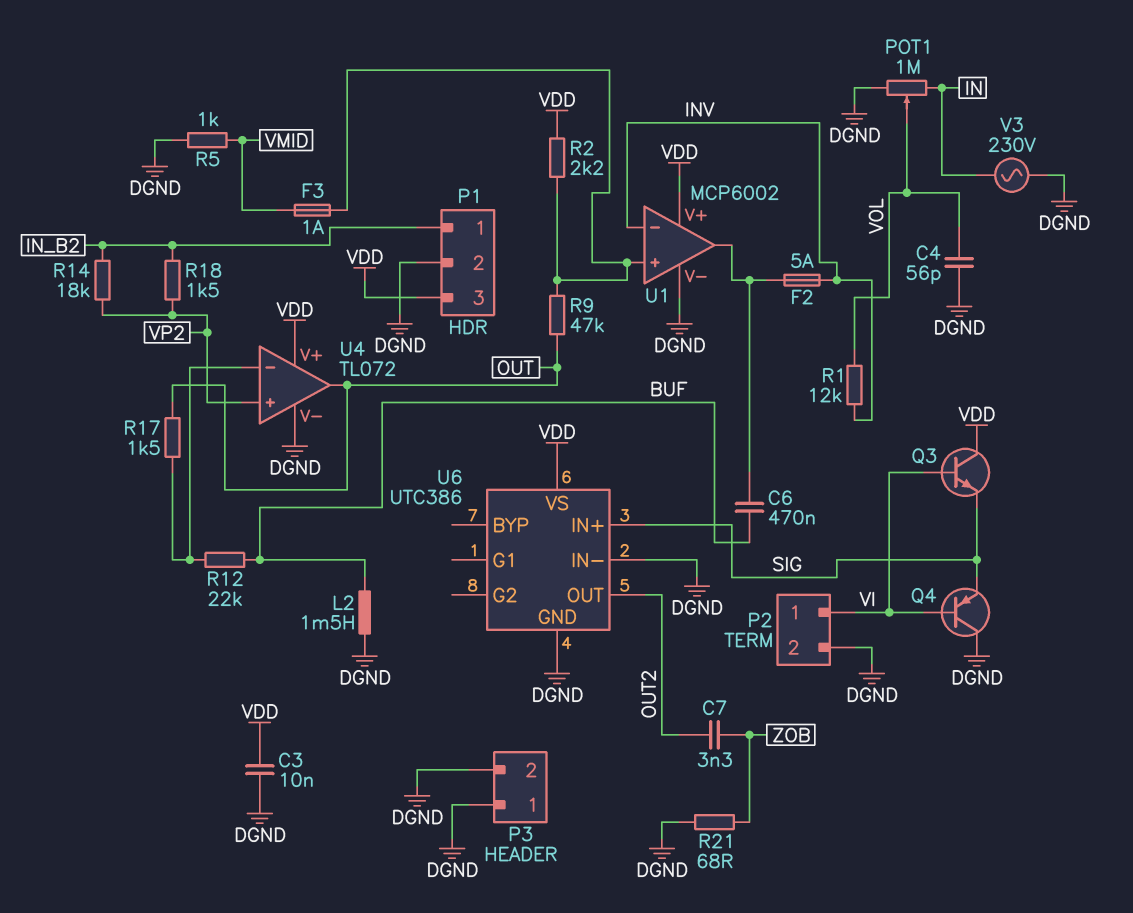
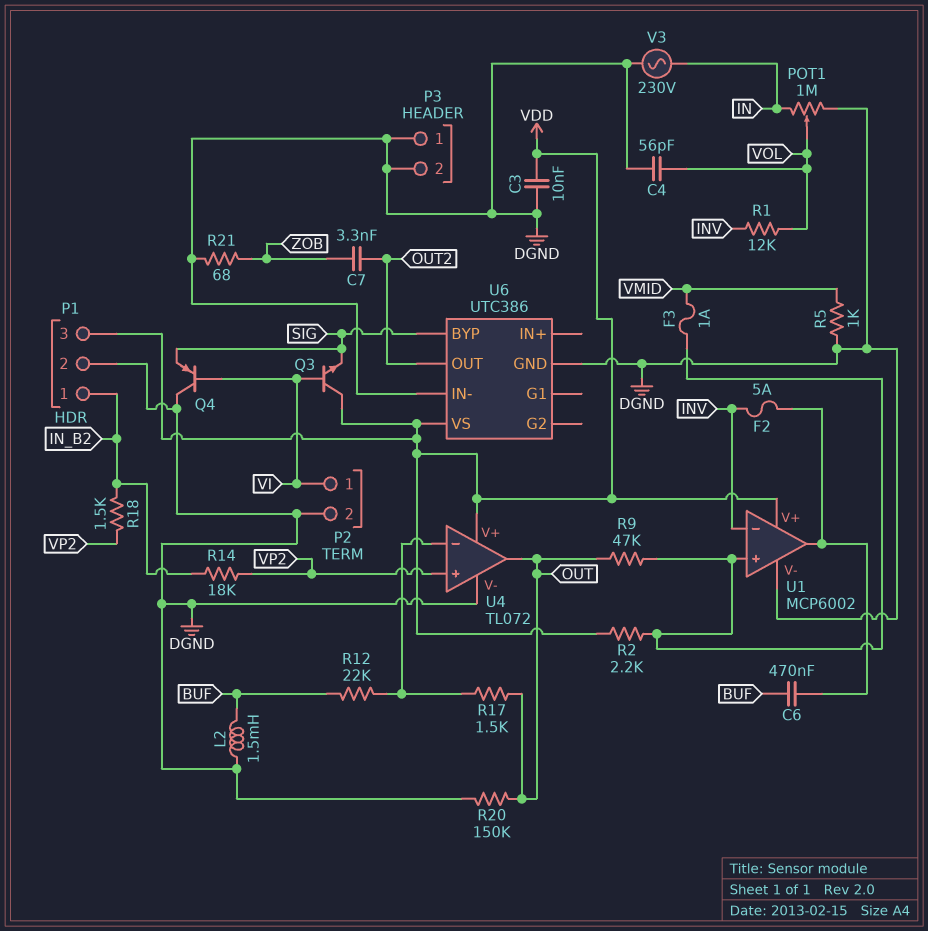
R20: none -> 150k (DGND, OUT)
U6 pin BYP: none -> SIG
U6 pin IN+: SIG -> none

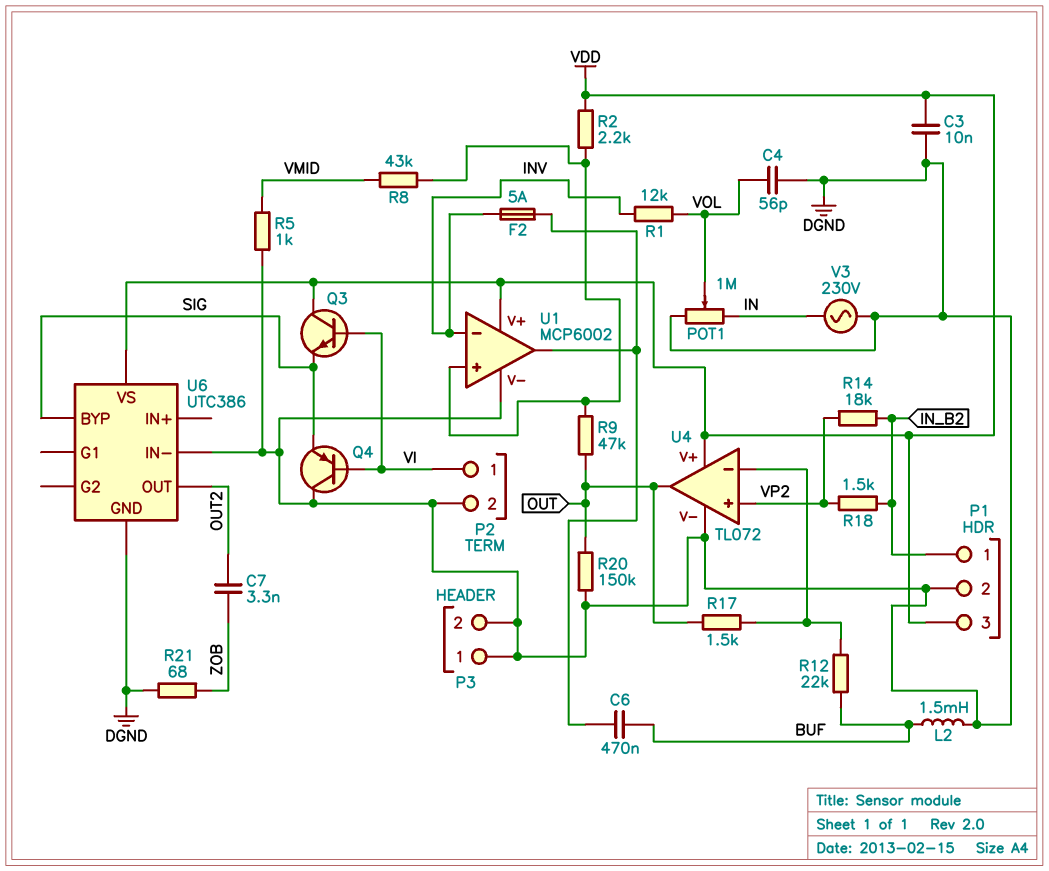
F3: 1A (U1/in+, VMID) -> none
R8: none -> 43k (U1/in+, VMID)

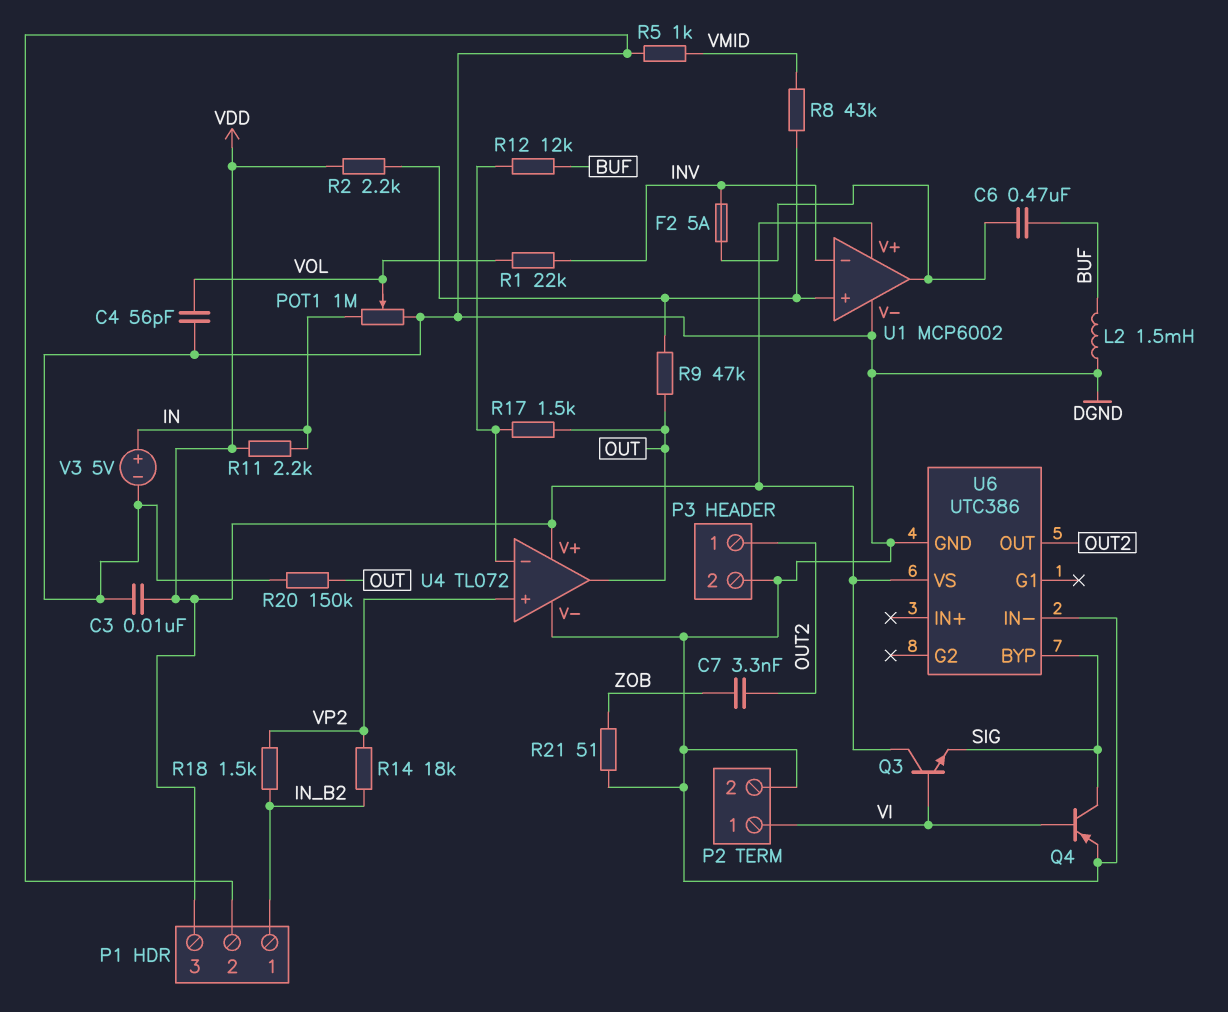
P3 pin 1: DGND -> OUT2
Q4: PNP (B VI, C DGND, E SIG) -> PNP (B VI, C SIG, E DGND)
R1: 12k (INV, VOL) -> 22k (INV, VOL)
R11: none -> 2.2k (IN, VDD)
R12: 22k (BUF, U4/in-) -> 12k (BUF, U4/in-)
R21: 68 (DGND, ZOB) -> 51 (DGND, ZOB)
V3: AC 230V (DGND, IN) -> 5V (plus IN, minus DGND)

